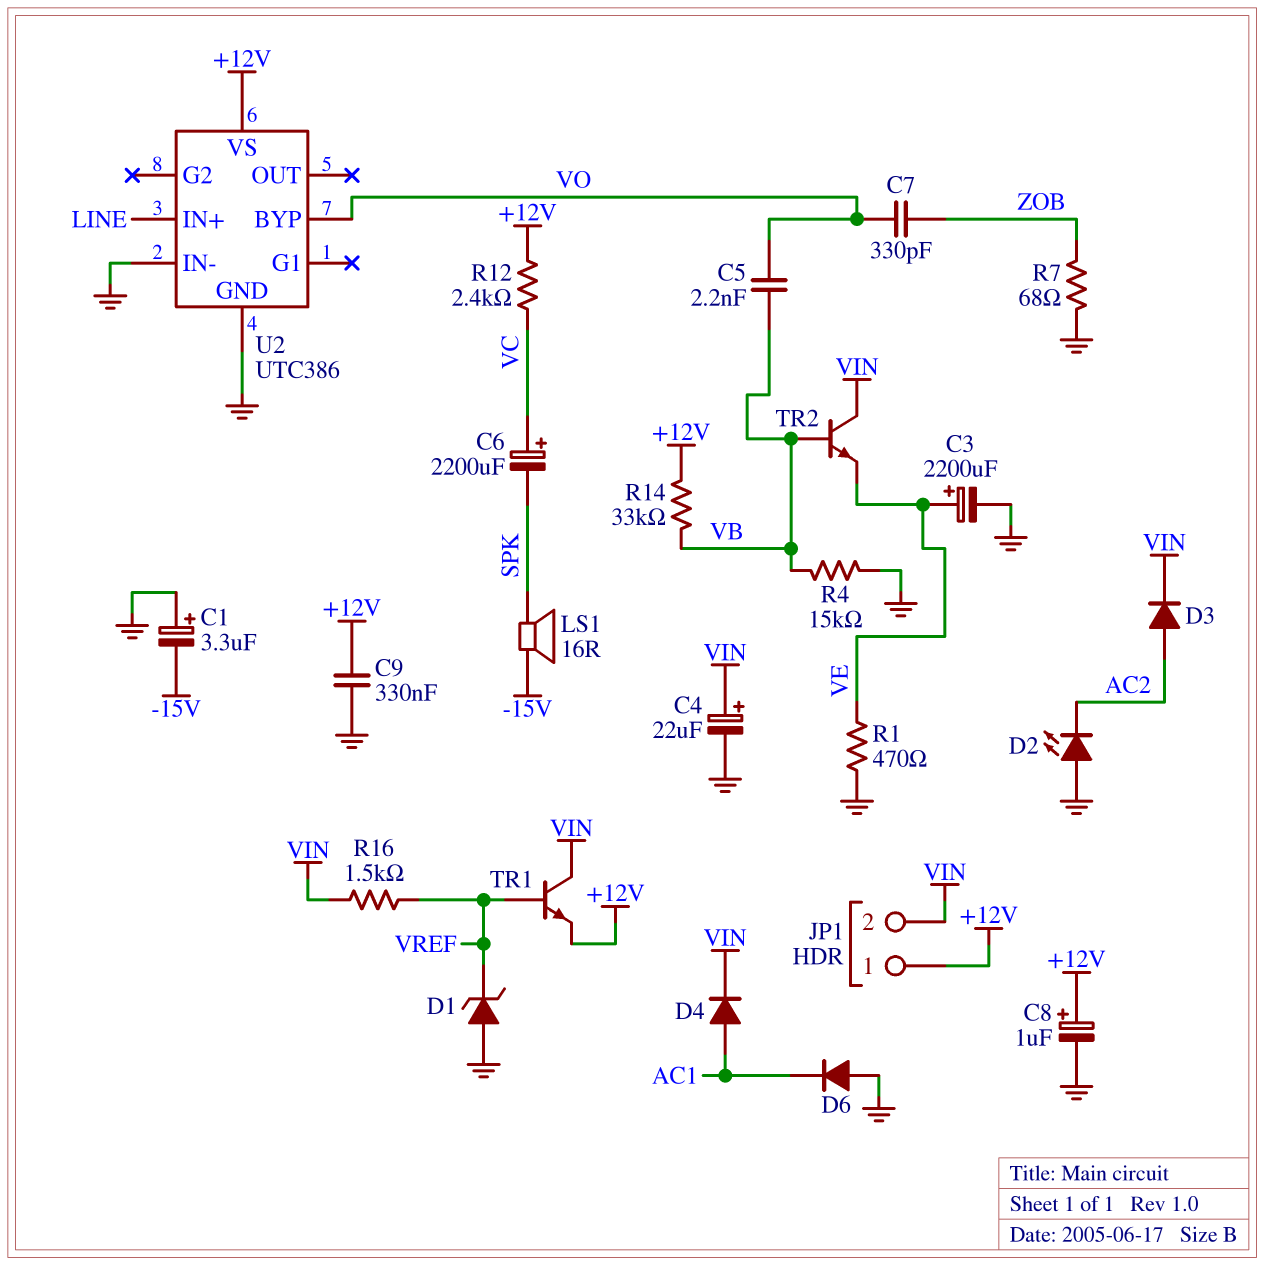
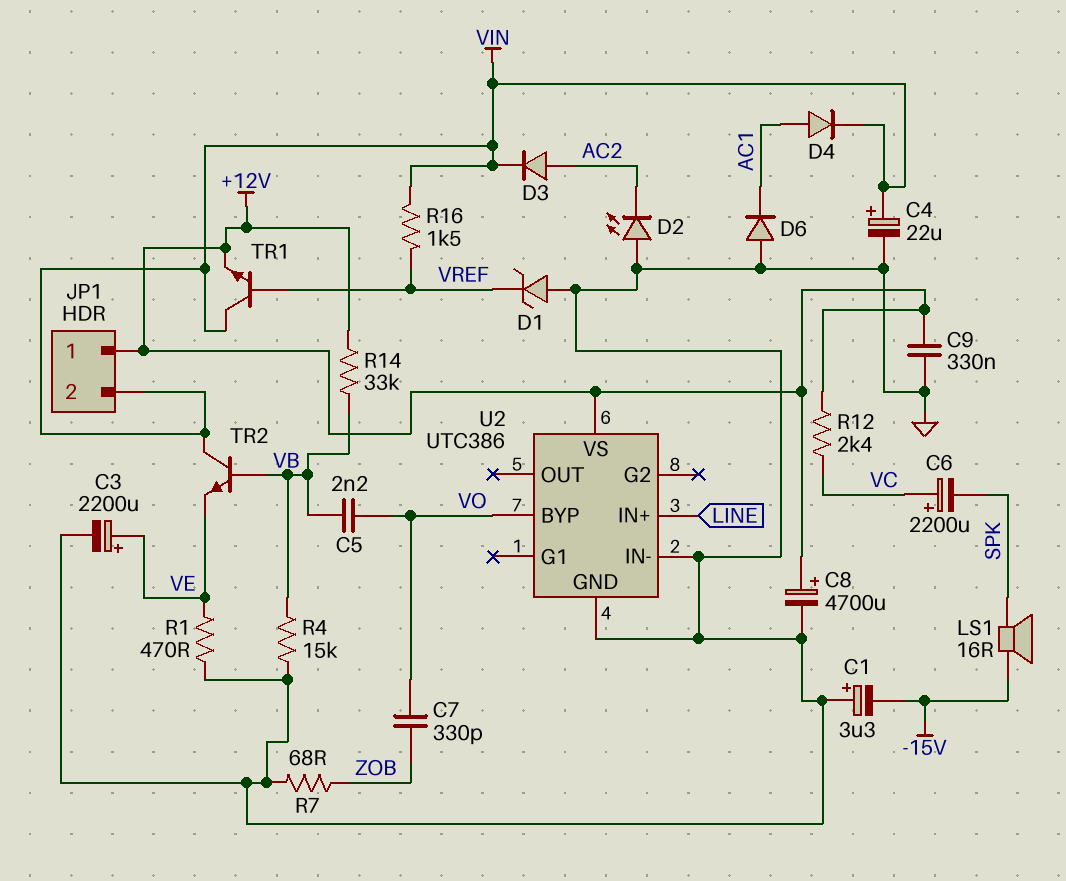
C8: 1uF (plus +12V, minus GND) -> 4700uF (plus +12V, minus GND)

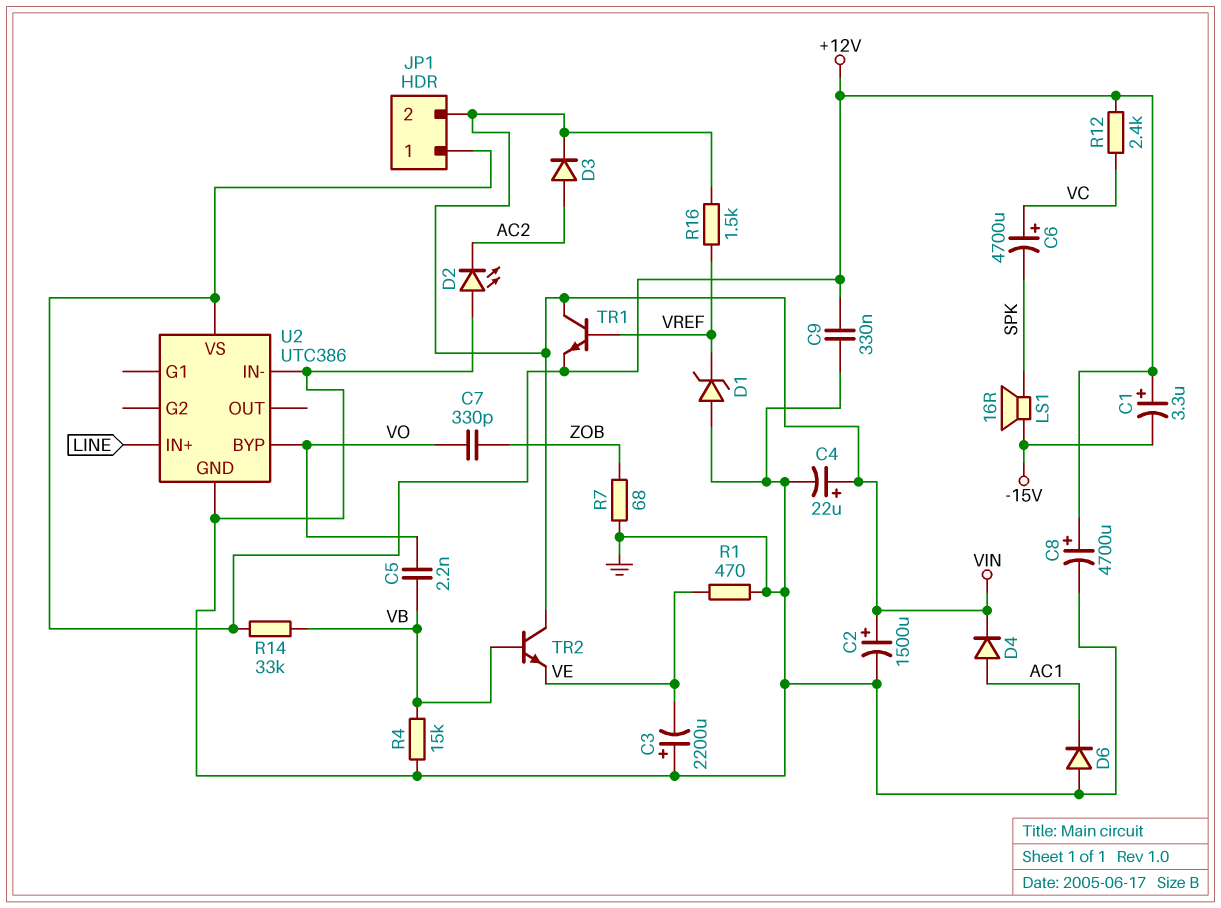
C1: 3.3uF (plus GND, minus -15V) -> 3.3uF (plus +12V, minus -15V)
C2: none -> 1500uF (plus VIN, minus GND)
C3: 2200uF (plus VE, minus GND) -> 2200uF (plus GND, minus VE)
C6: 2200uF (plus VC, minus SPK) -> 4700uF (plus VC, minus SPK)

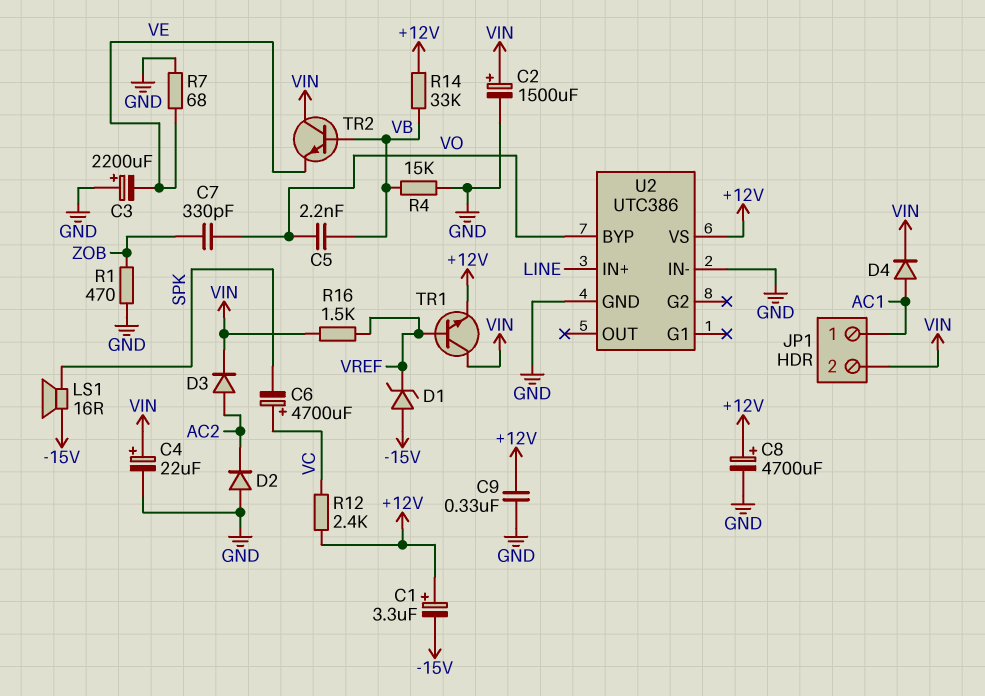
D1: zener (A GND, K VREF) -> zener (A -15V, K VREF)
D2: LED (A GND, K AC2) -> diode (A GND, K AC2)
D6: diode (A GND, K AC1) -> none
JP1 pin 1: +12V -> AC1
R1: 470 (GND, VE) -> 470 (GND, ZOB)
R7: 68 (GND, ZOB) -> 68 (GND, VE)

